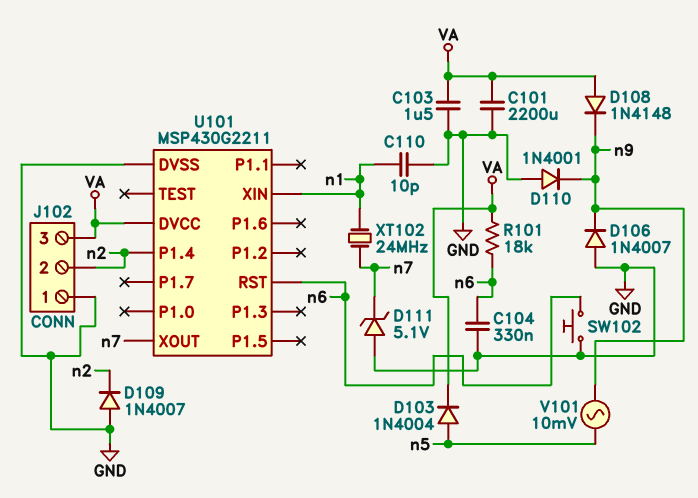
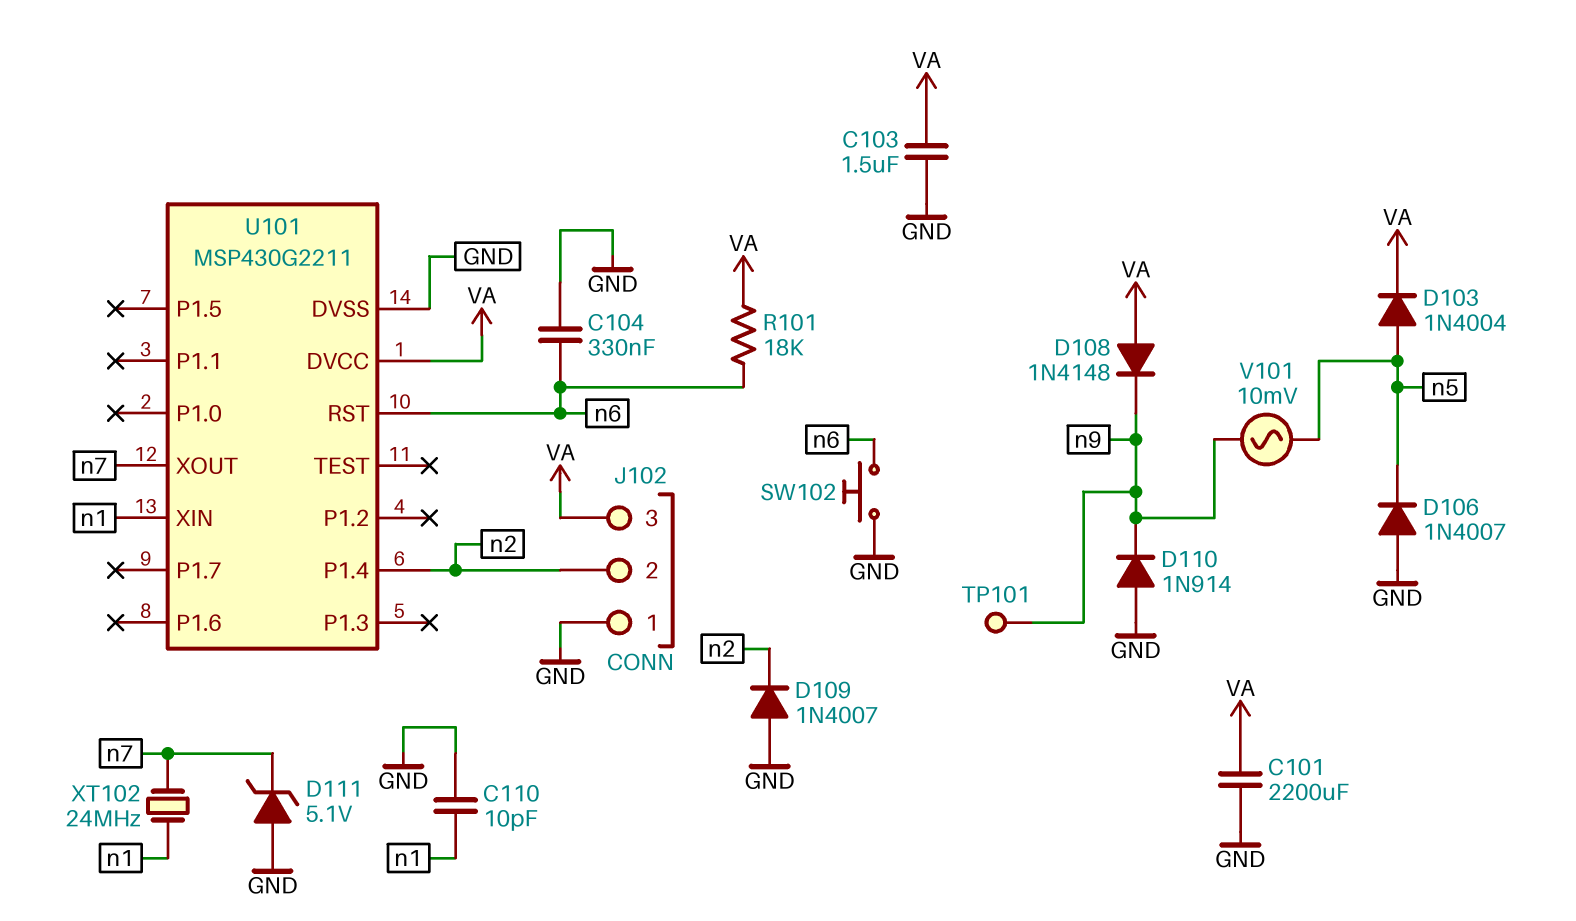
D106: diode 1N4007 (A GND, K n9) -> diode 1N4007 (A GND, K n5)
D110: diode 1N4001 (A GND, K n9) -> diode 1N914 (A GND, K n9)
TP101: none -> test point (n9)

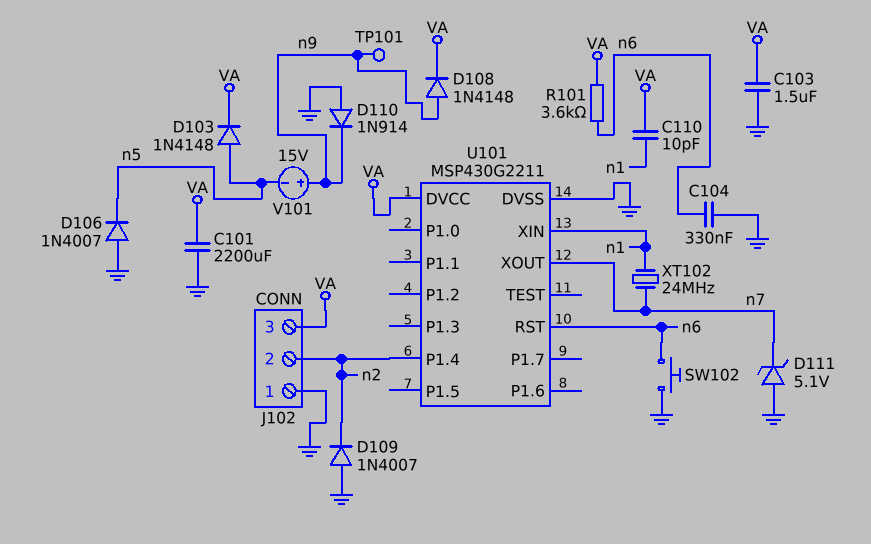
C110: 10pF (GND, n1) -> 10pF (VA, n1)
D103: diode 1N4004 (A n5, K VA) -> diode 1N4148 (A n5, K VA)
D108: diode 1N4148 (A VA, K n9) -> diode 1N4148 (A n9, K VA)
R101: 18k (VA, n6) -> 3.6k (VA, n6)
V101: AC 10mV (n5, n9) -> 15V (plus n9, minus n5)

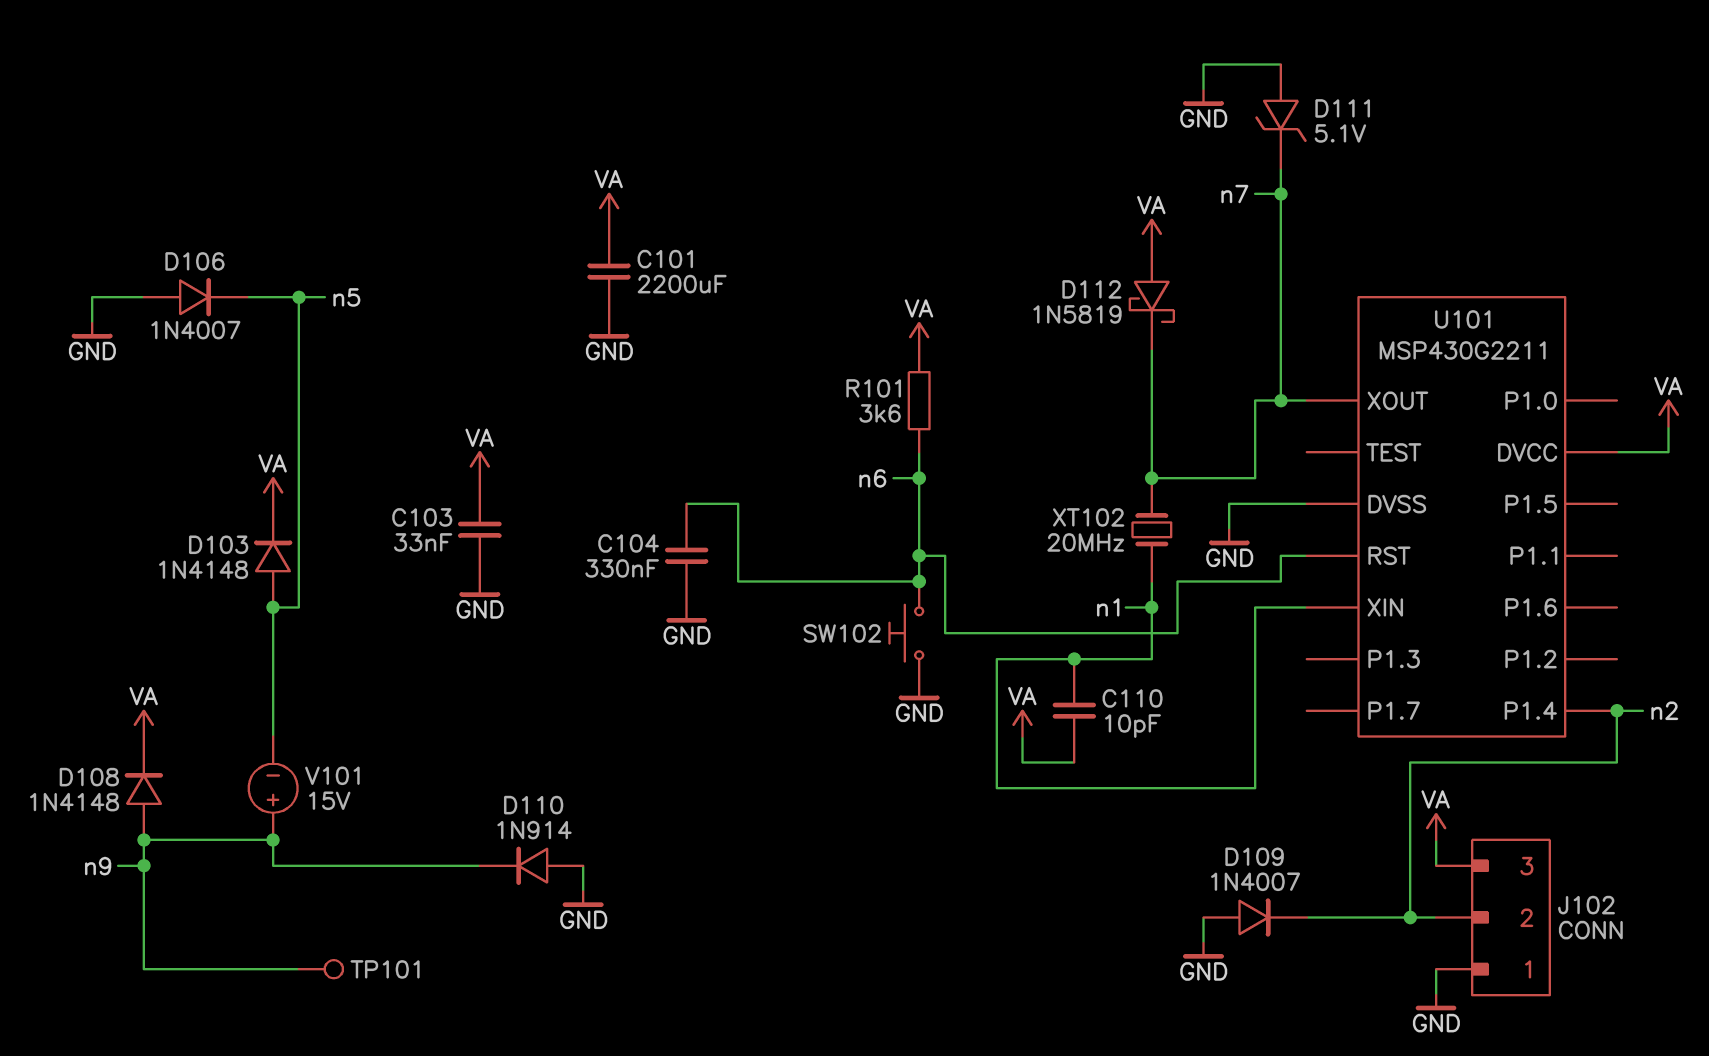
C103: 1.5uF (GND, VA) -> 33nF (GND, VA)
D112: none -> schottky 1N5819 (A VA, K n7)
XT102: 24MHz (n1, n7) -> 20MHz (n1, n7)

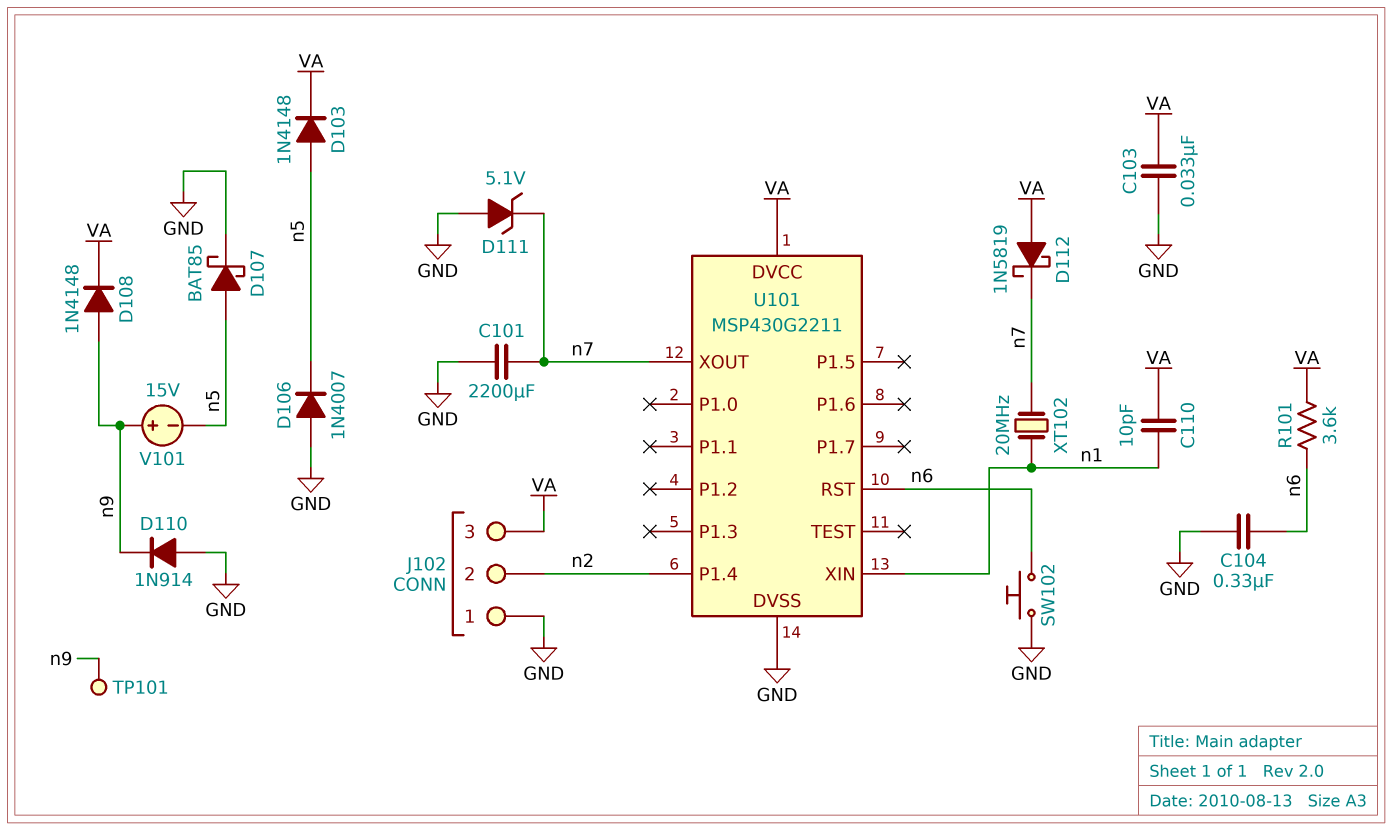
C101: 2200uF (GND, VA) -> 2200uF (GND, n7)
D107: none -> schottky BAT85 (A n5, K GND)
D109: diode 1N4007 (A GND, K n2) -> none

